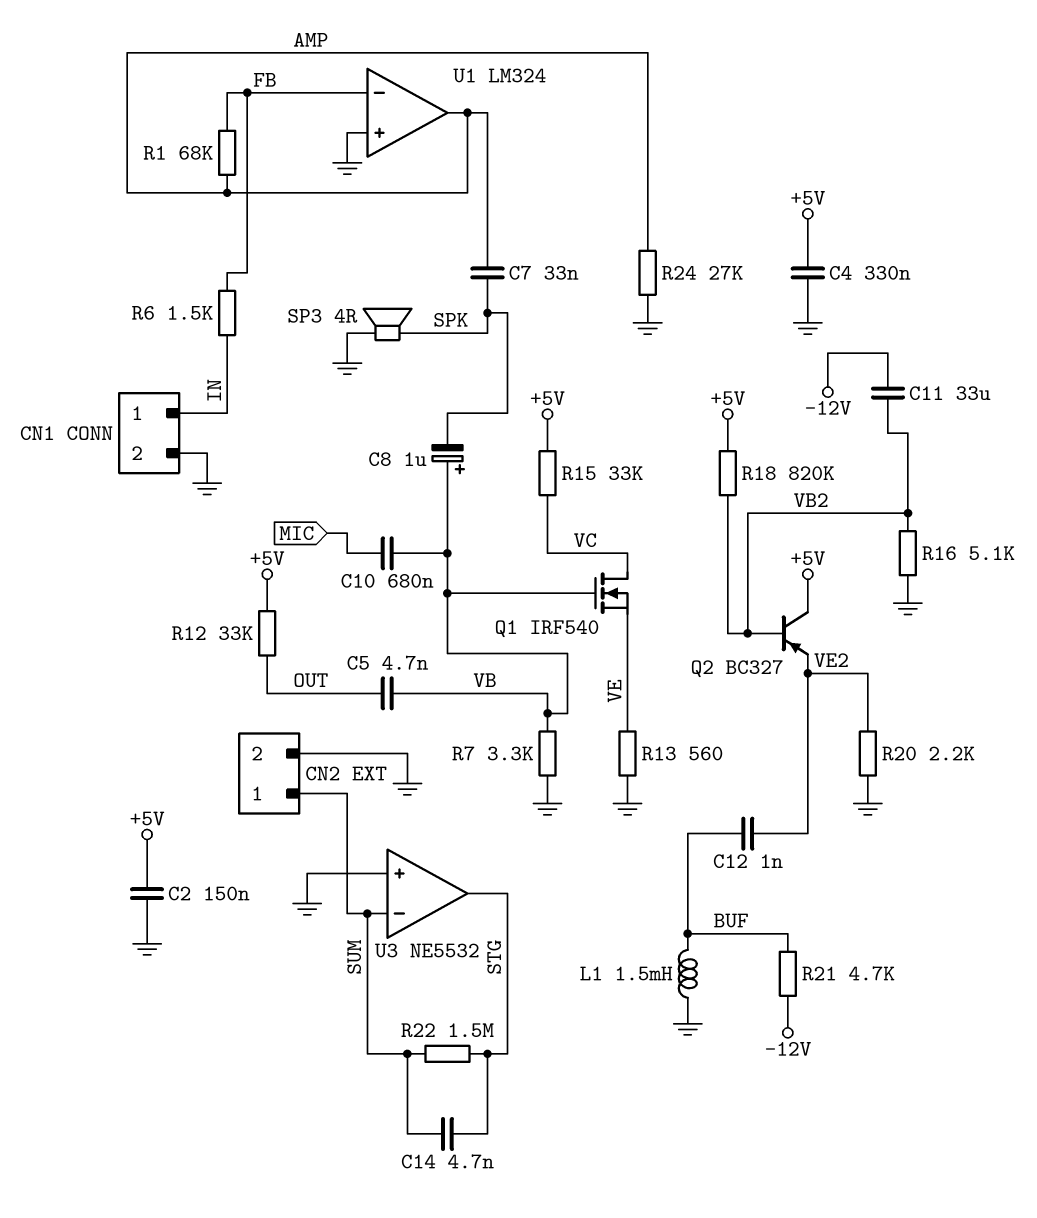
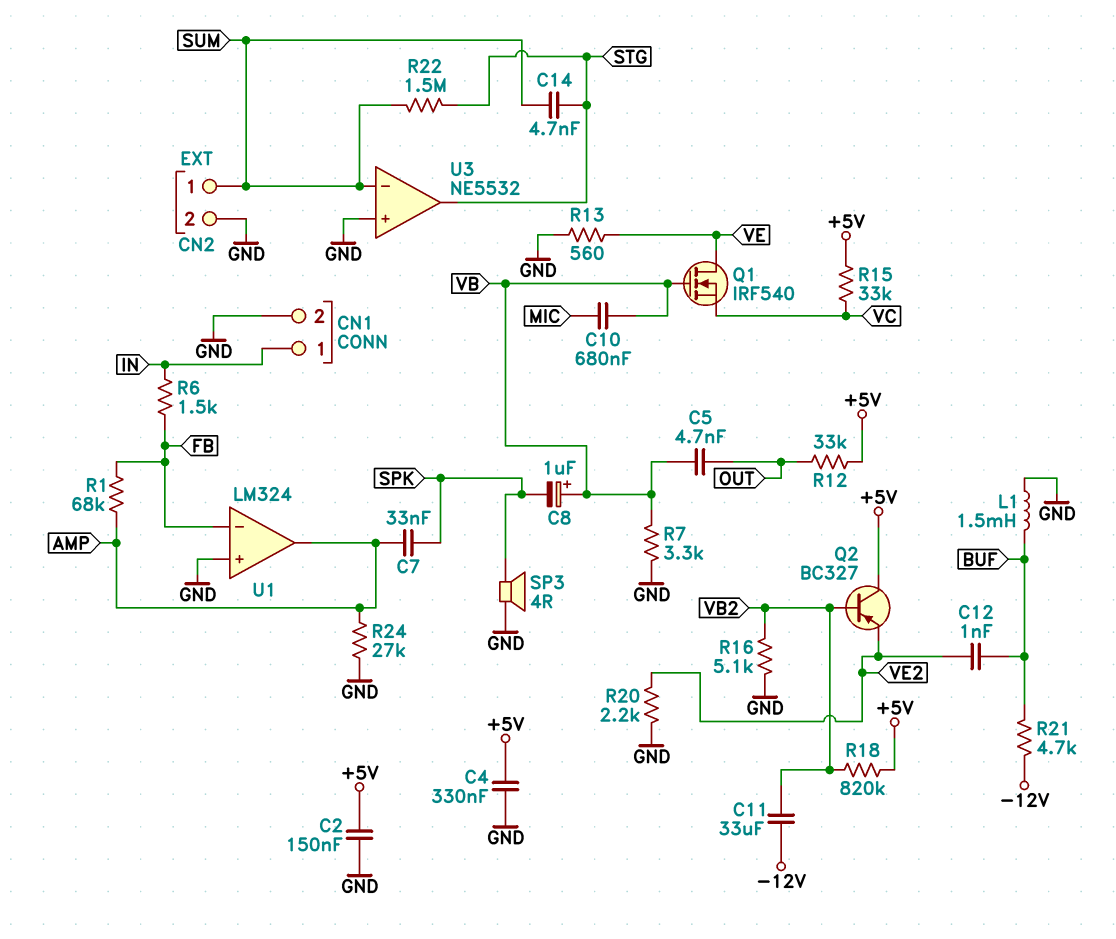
Q1: NMOS IRF540 (G VB, D VC, S VE) -> NMOS IRF540 (G VB, D VE, S VC)

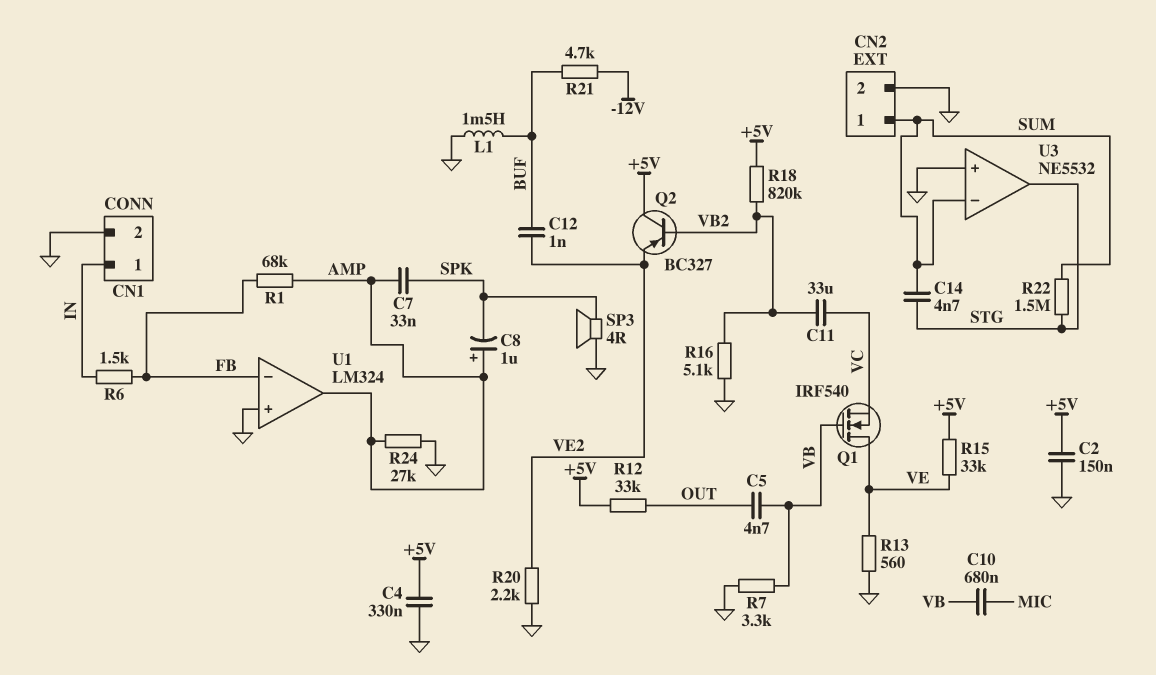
C8: 1uF (plus VB, minus SPK) -> 1uF (plus AMP, minus SPK)
C11: 33uF (-12V, VB2) -> 33uF (VB2, VC)
R15: 33k (+5V, VC) -> 33k (+5V, VE)

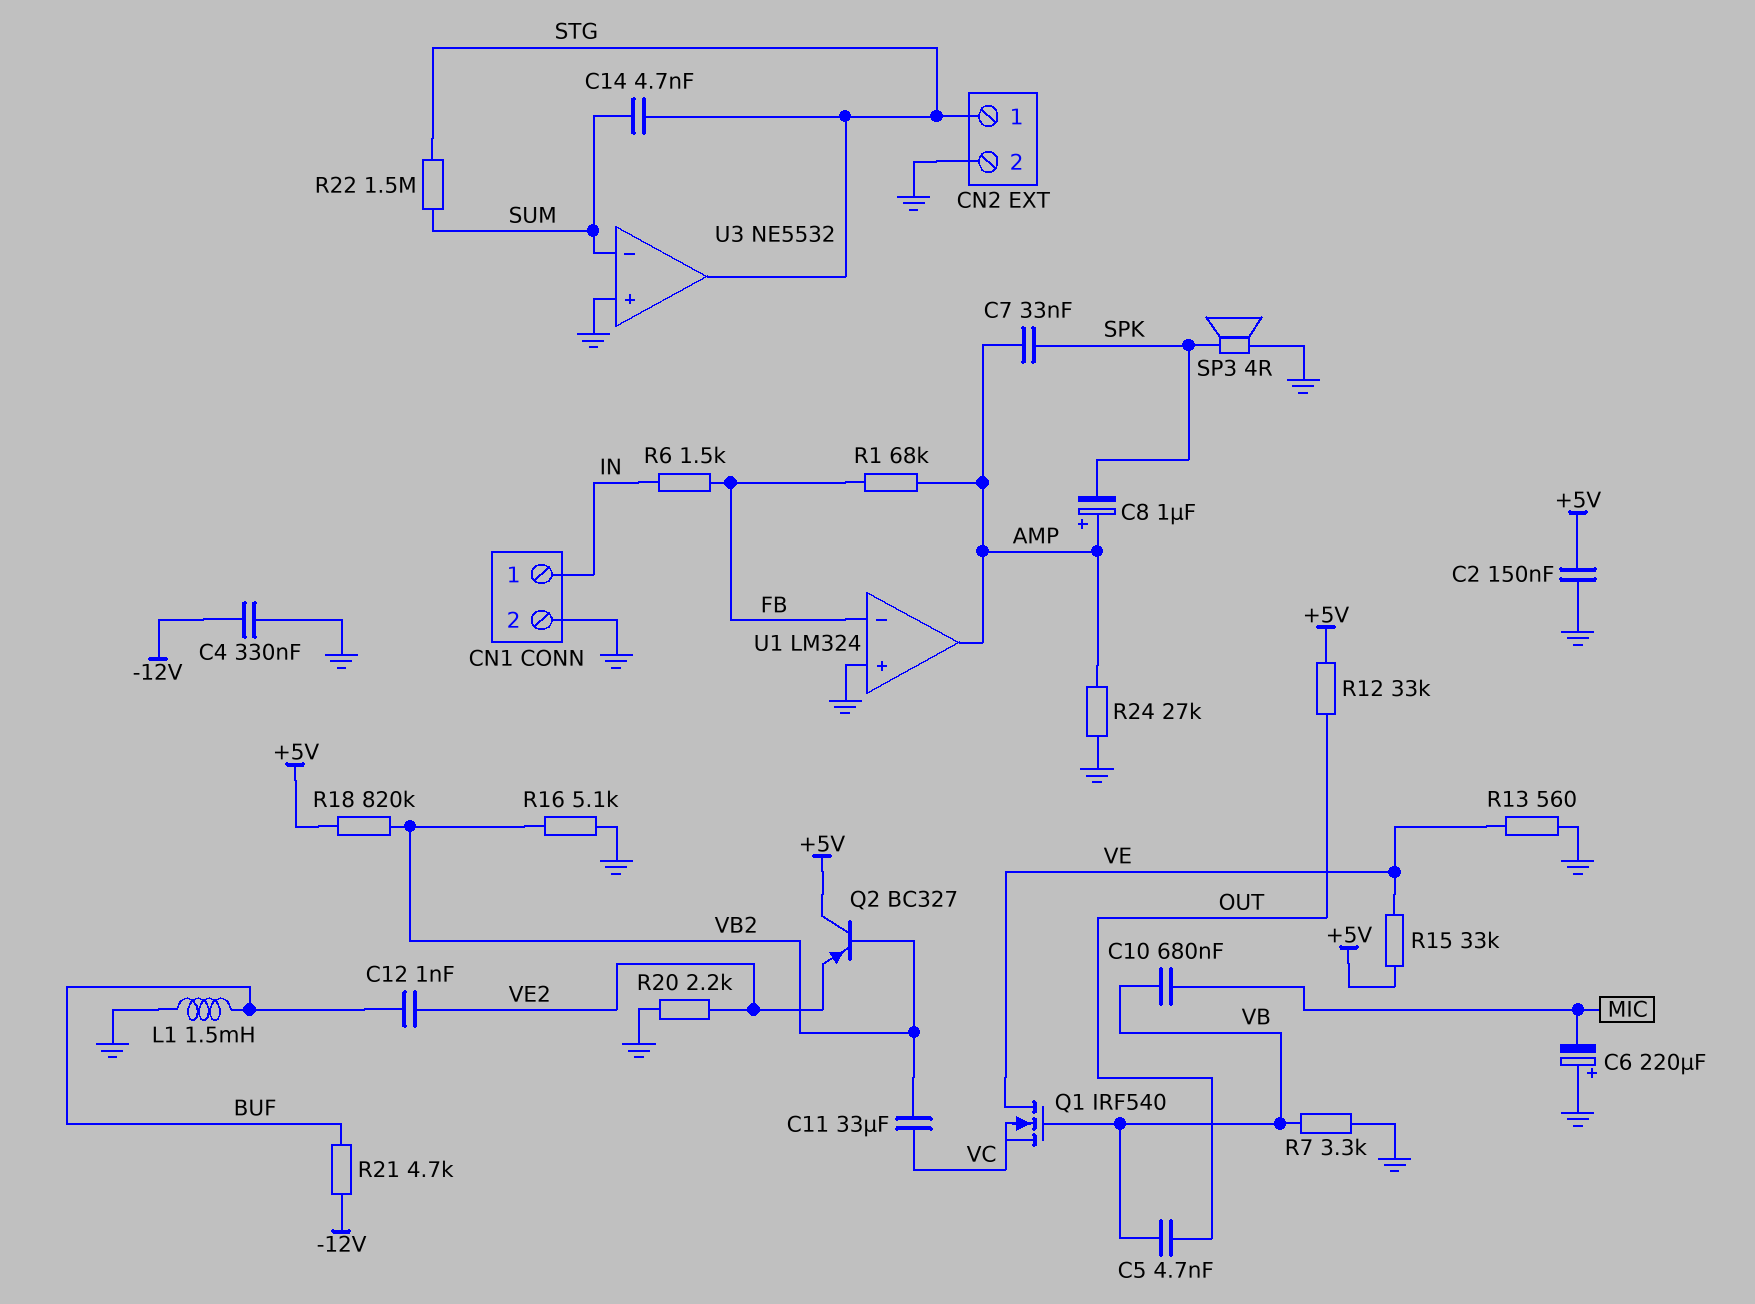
C4: 330nF (+5V, GND) -> 330nF (-12V, GND)
C6: none -> 220uF (plus GND, minus MIC)
CN2 pin 1: SUM -> STG

